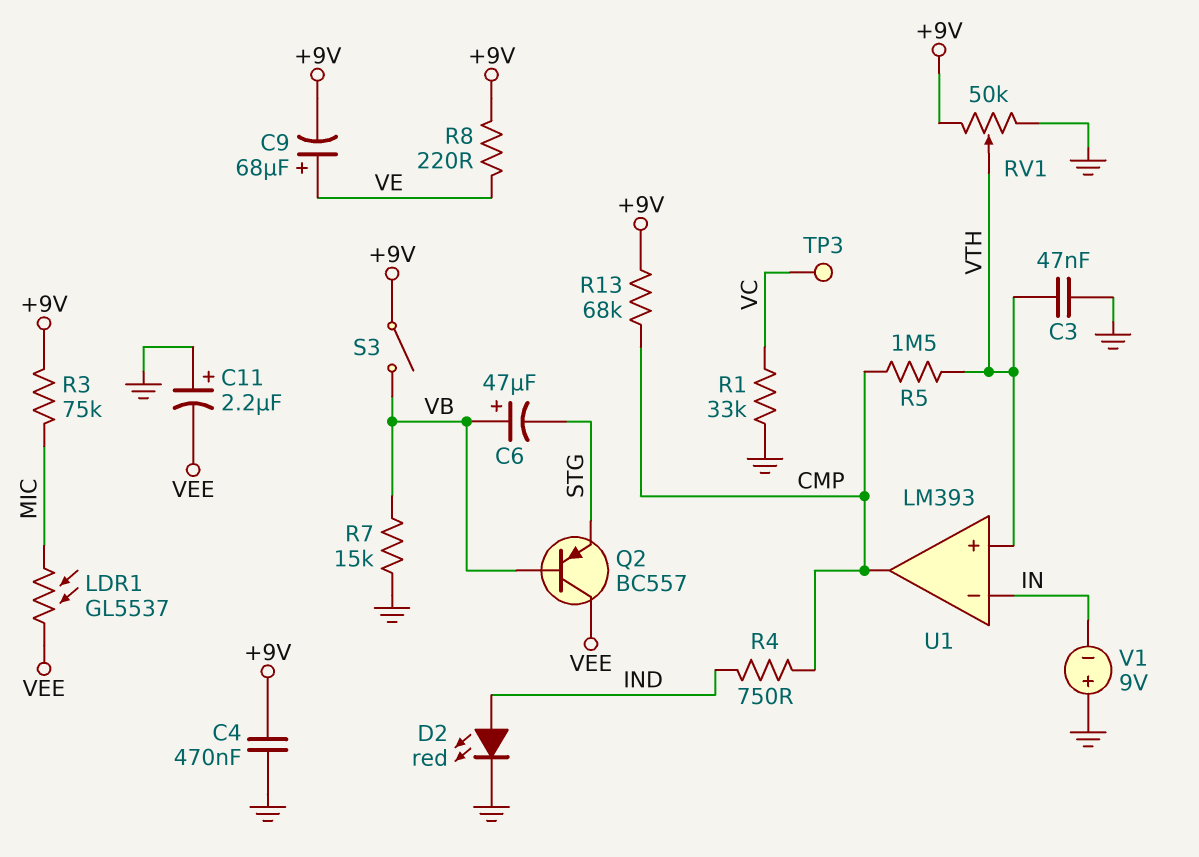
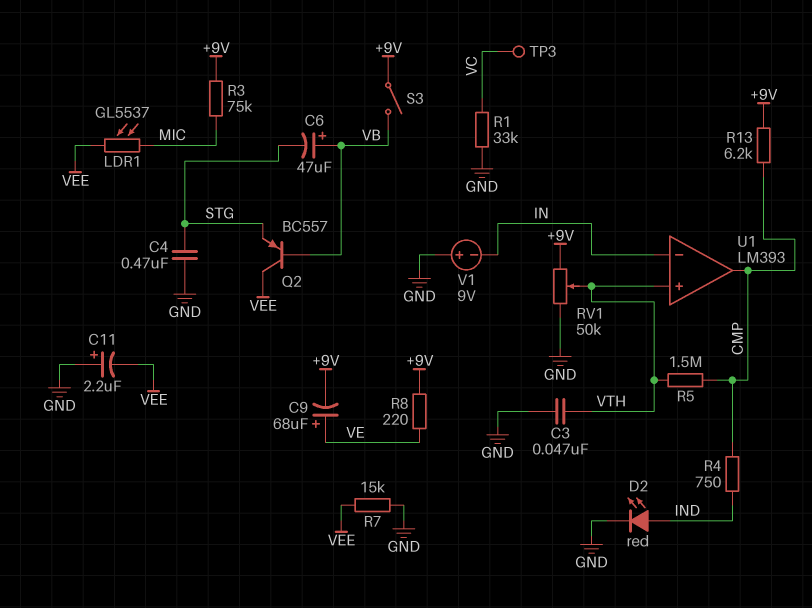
C4: 470nF (+9V, GND) -> 470nF (GND, STG)
R7: 15k (GND, VB) -> 15k (GND, VEE)
R13: 68k (+9V, CMP) -> 6.2k (+9V, CMP)

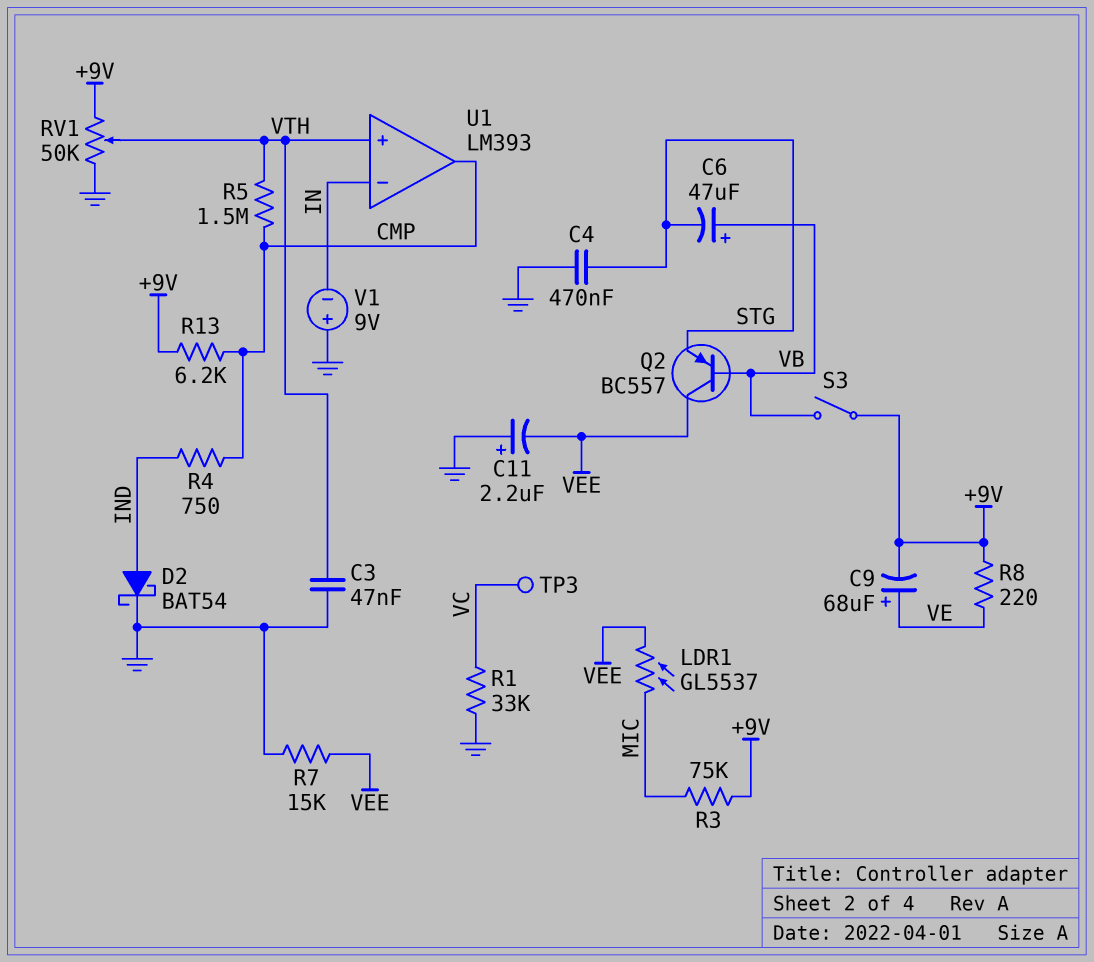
D2: LED red (A IND, K GND) -> schottky BAT54 (A IND, K GND)

